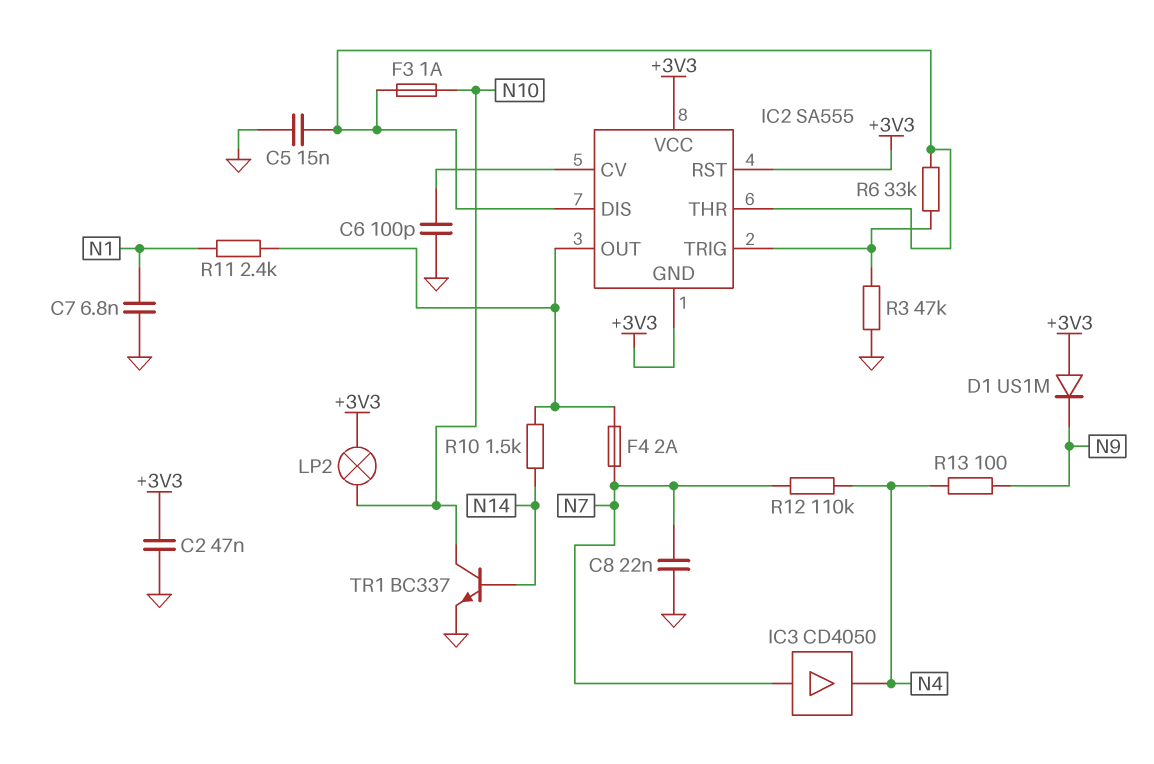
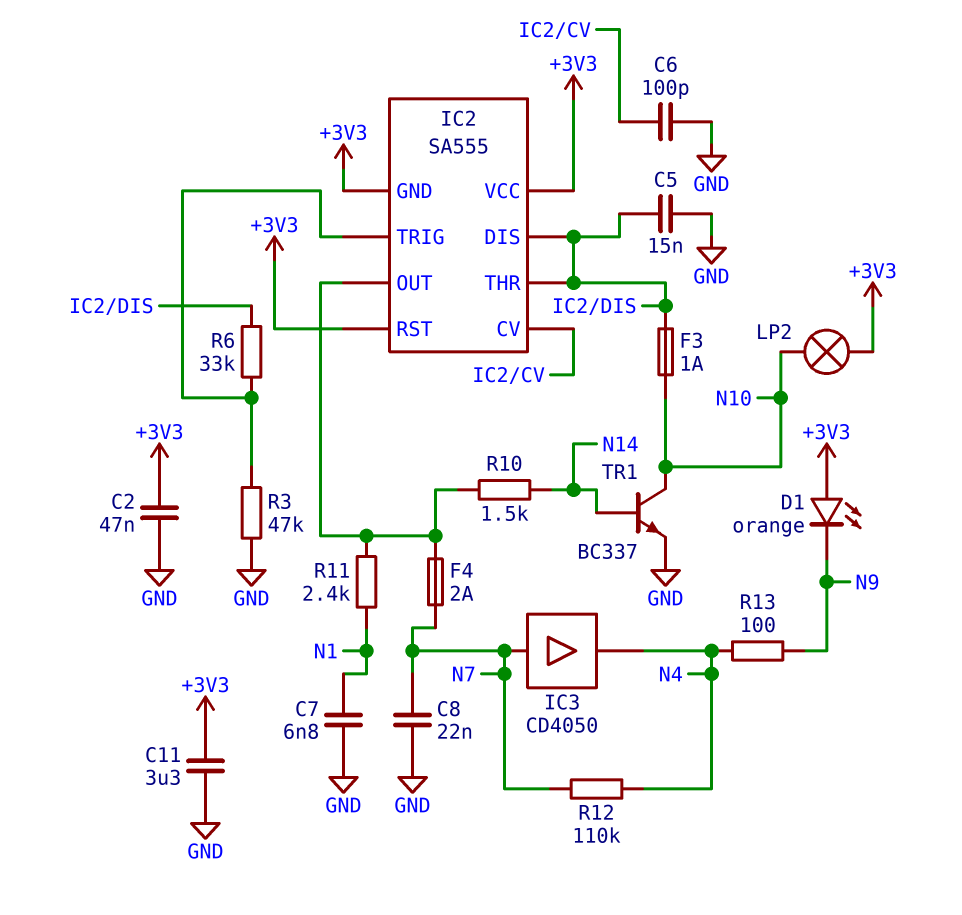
C11: none -> 3.3uF (+3V3, GND)
D1: diode US1M (A +3V3, K N9) -> LED orange (A +3V3, K N9)

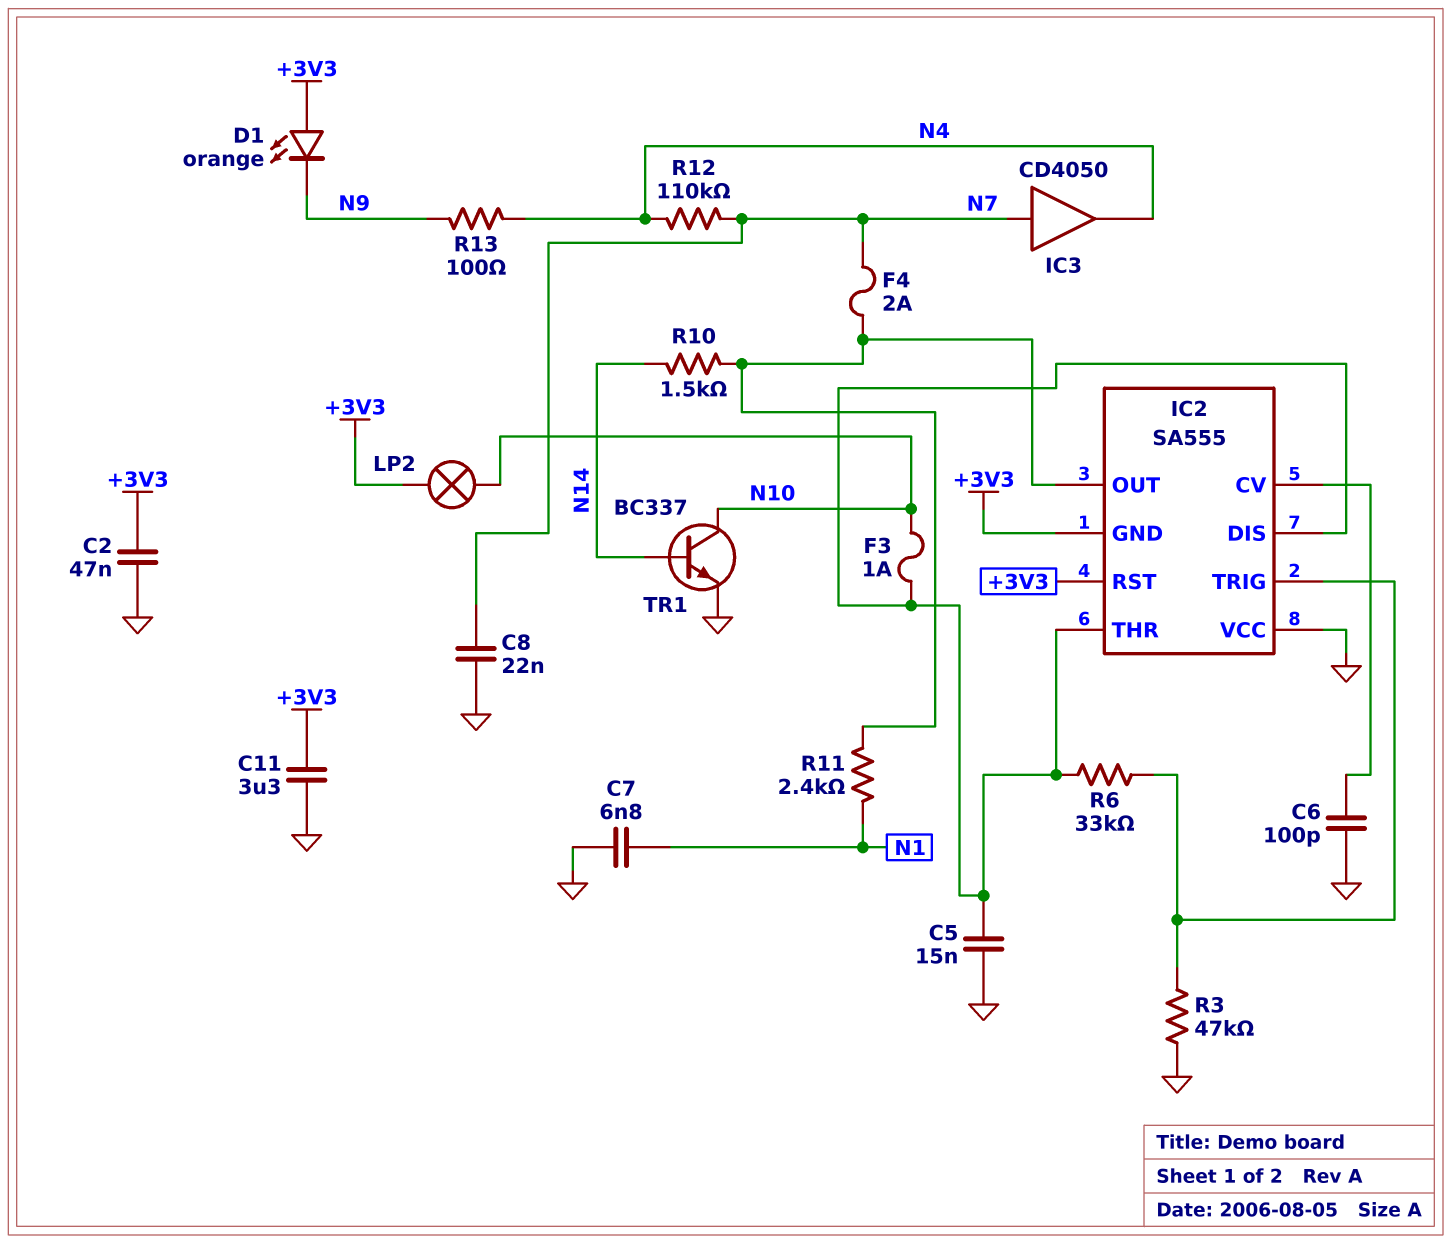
IC2 pin VCC: +3V3 -> GND

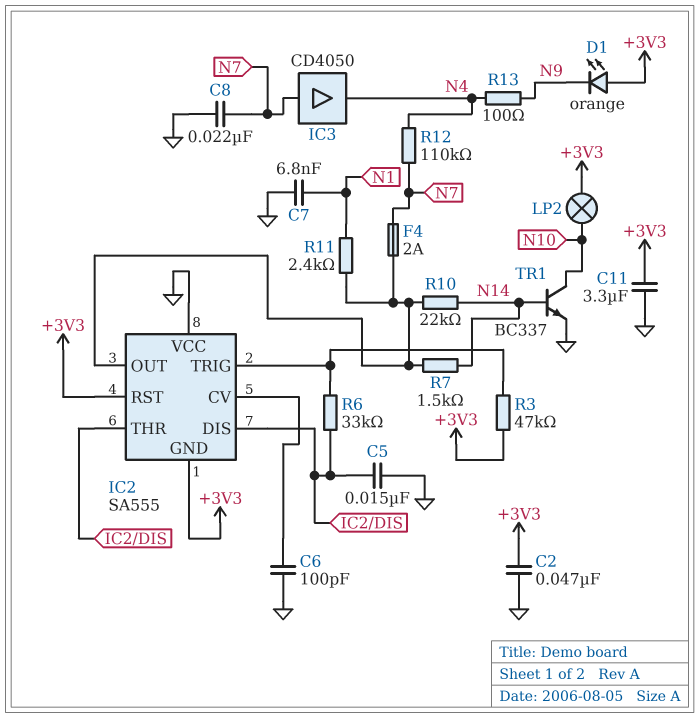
F3: 1A (IC2/DIS, N10) -> none
R3: 47k (GND, IC2/TRIG) -> 47k (+3V3, IC2/TRIG)
R7: none -> 1.5k (IC2/OUT, N14)
R10: 1.5k (IC2/OUT, N14) -> 22k (IC2/OUT, N14)

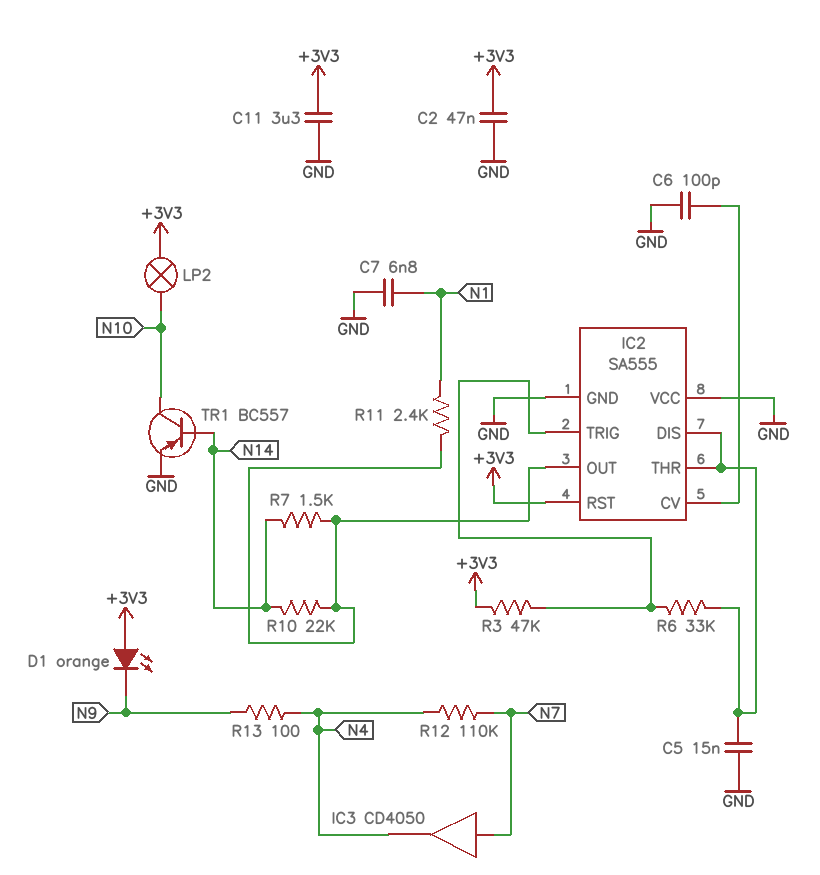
C8: 22nF (GND, N7) -> none
F4: 2A (IC2/OUT, N7) -> none
IC2 pin GND: +3V3 -> GND
TR1: NPN BC337 (B N14, C N10, E GND) -> PNP BC557 (B N14, C N10, E GND)

